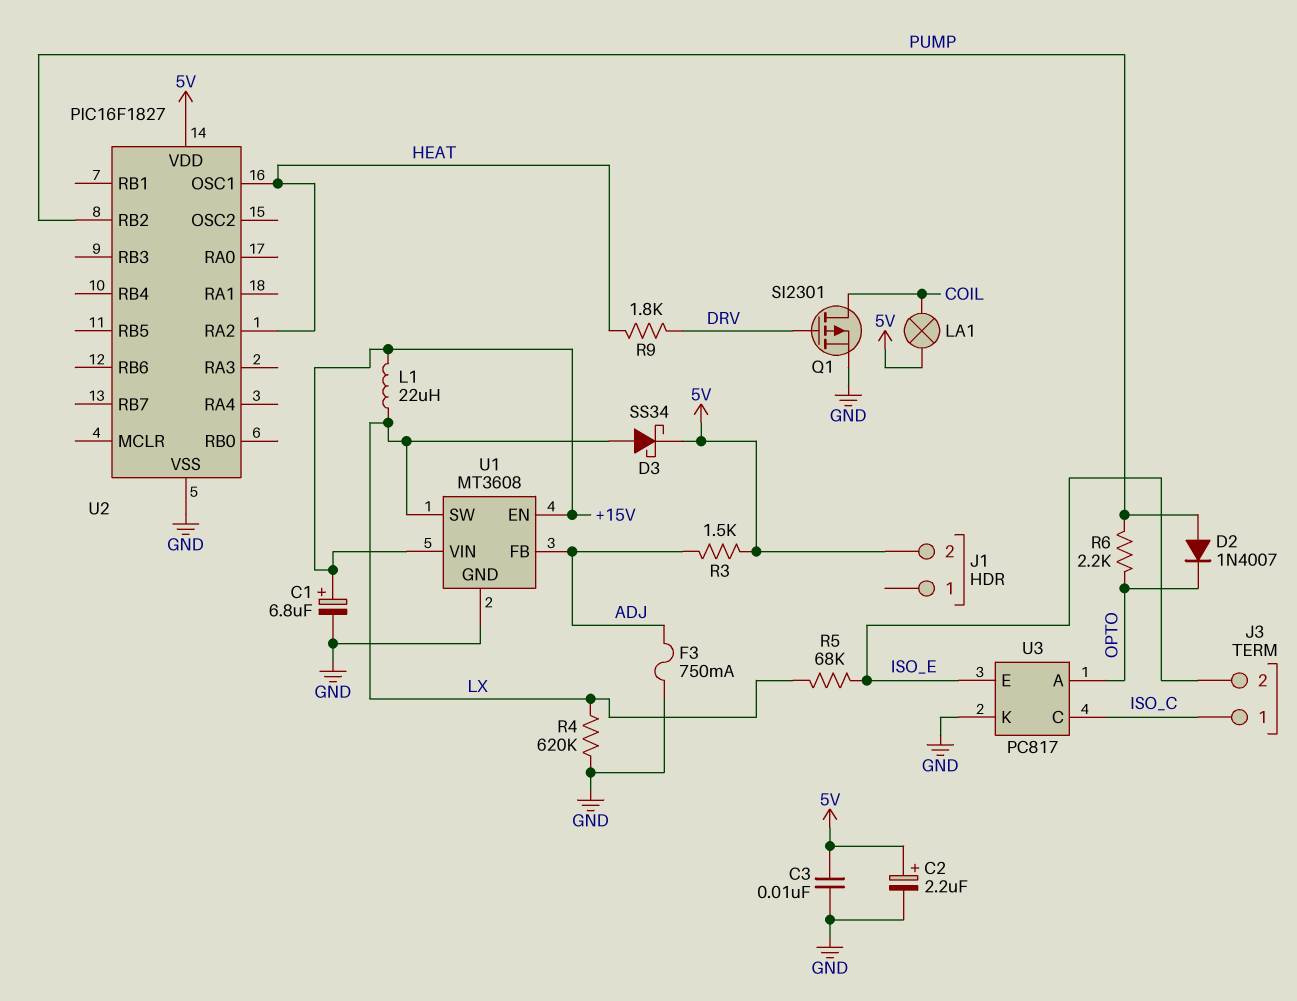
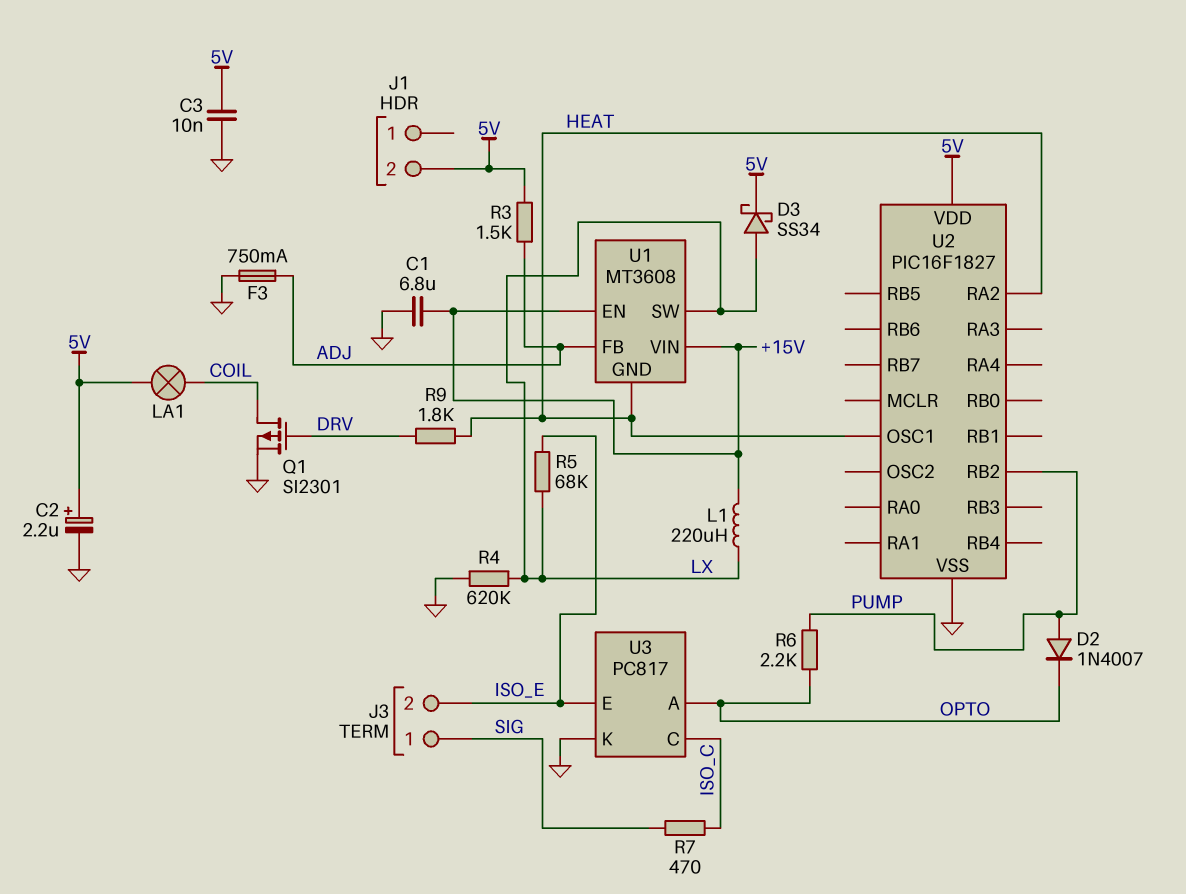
C1: 6.8uF (plus +15V, minus GND) -> 6.8uF (+15V, GND)
J3 pin 1: ISO_C -> SIG
L1: 22uH (+15V, LX) -> 220uH (+15V, LX)
R7: none -> 470 (ISO_C, SIG)
U1 pin GND: GND -> HEAT

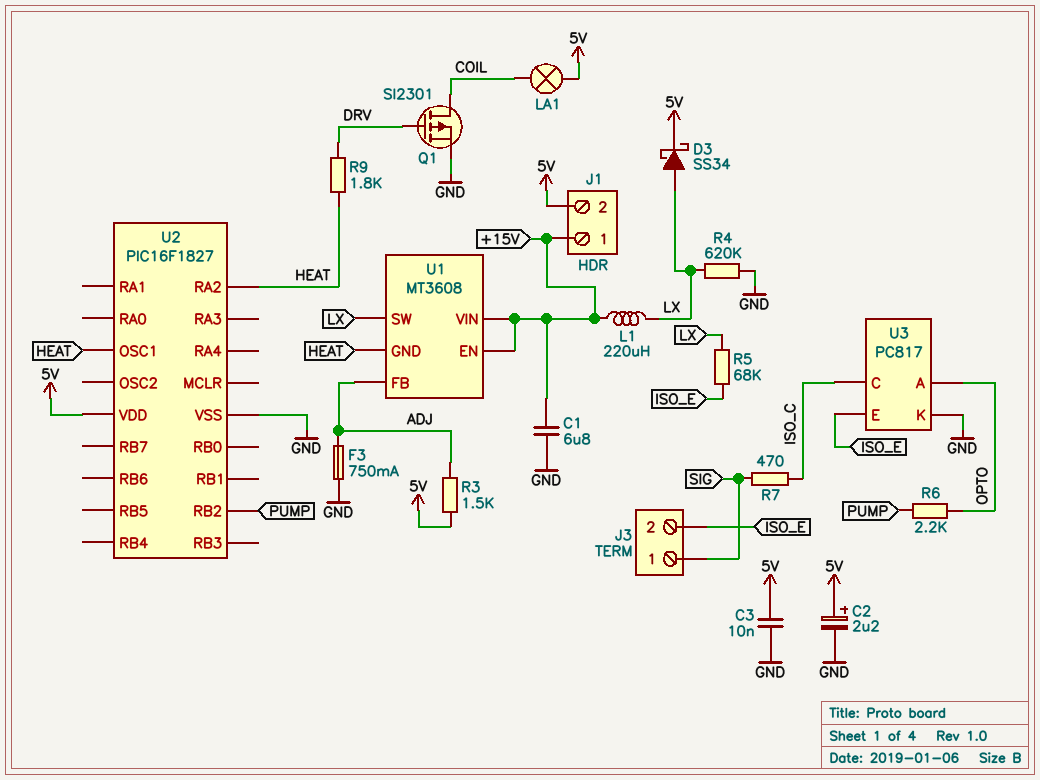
D2: diode 1N4007 (A PUMP, K OPTO) -> none
J1 pin 1: none -> +15V

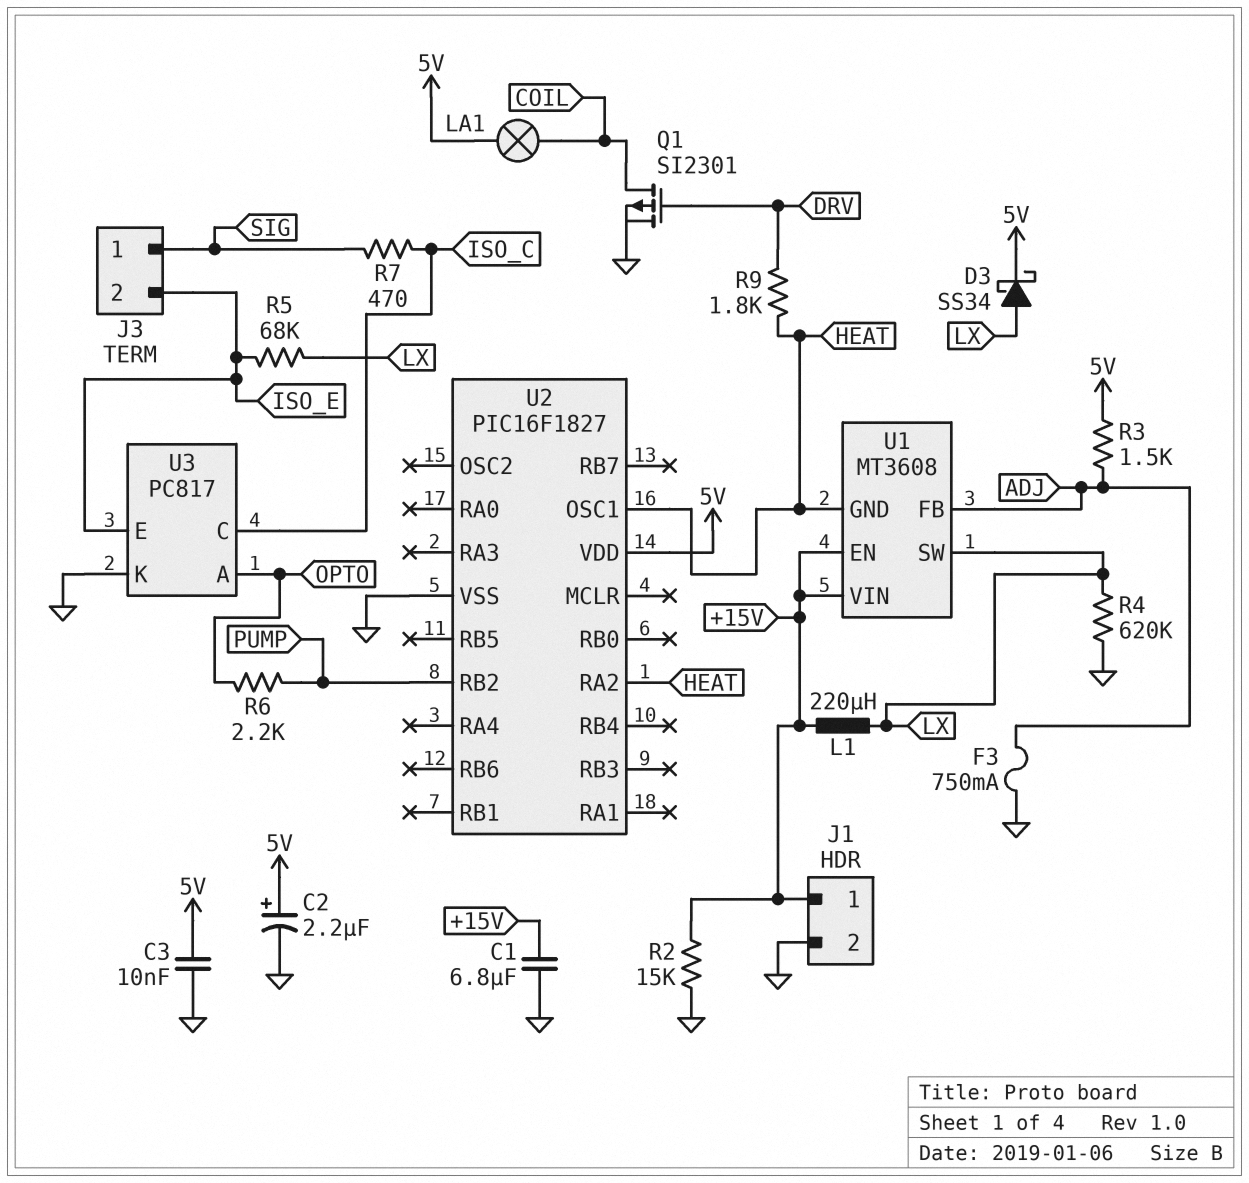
J1 pin 2: 5V -> GND
R2: none -> 15k (+15V, GND)

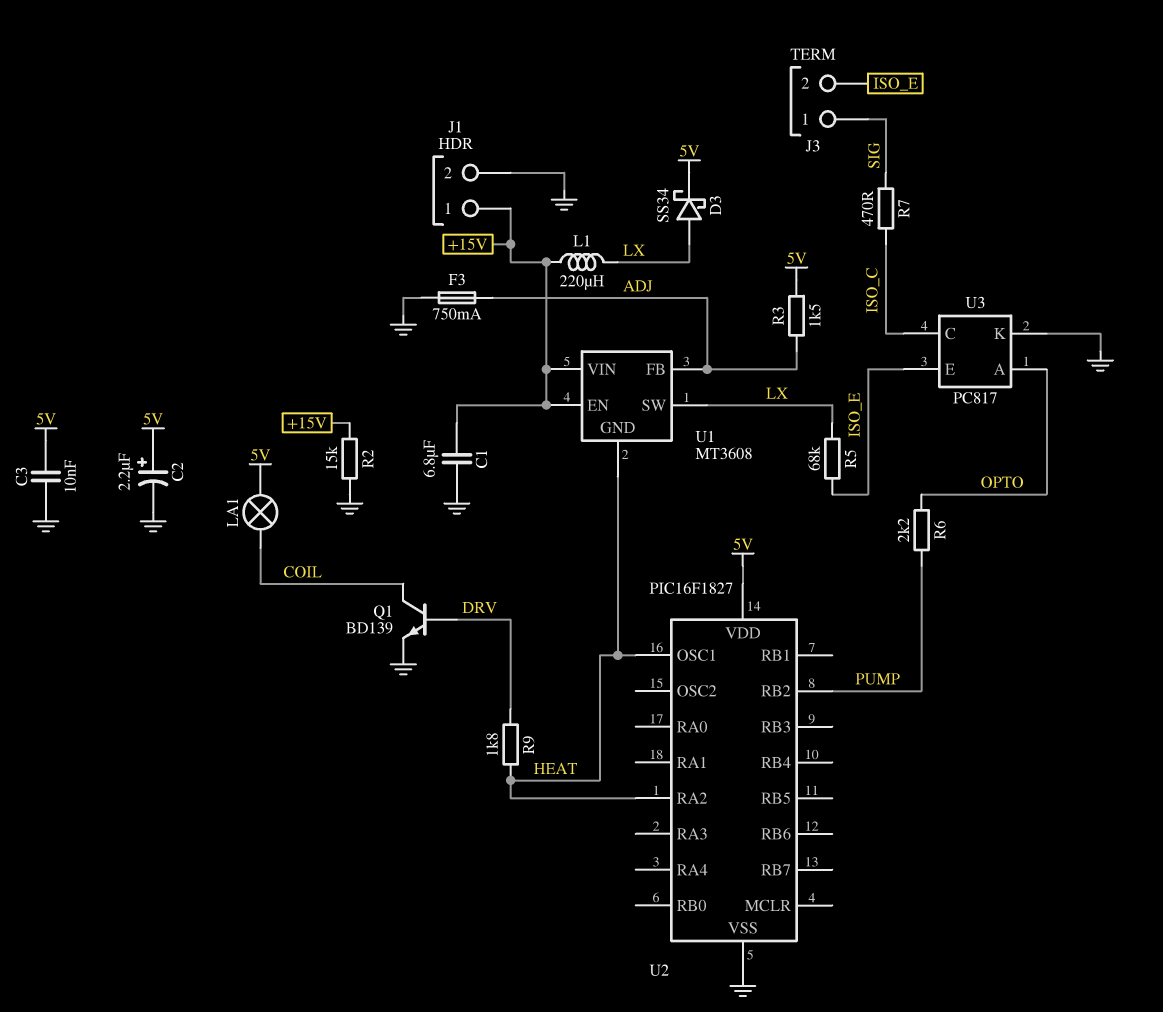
Q1: PMOS SI2301 (G DRV, D COIL, S GND) -> NPN BD139 (B DRV, C COIL, E GND)
R4: 620k (GND, LX) -> none

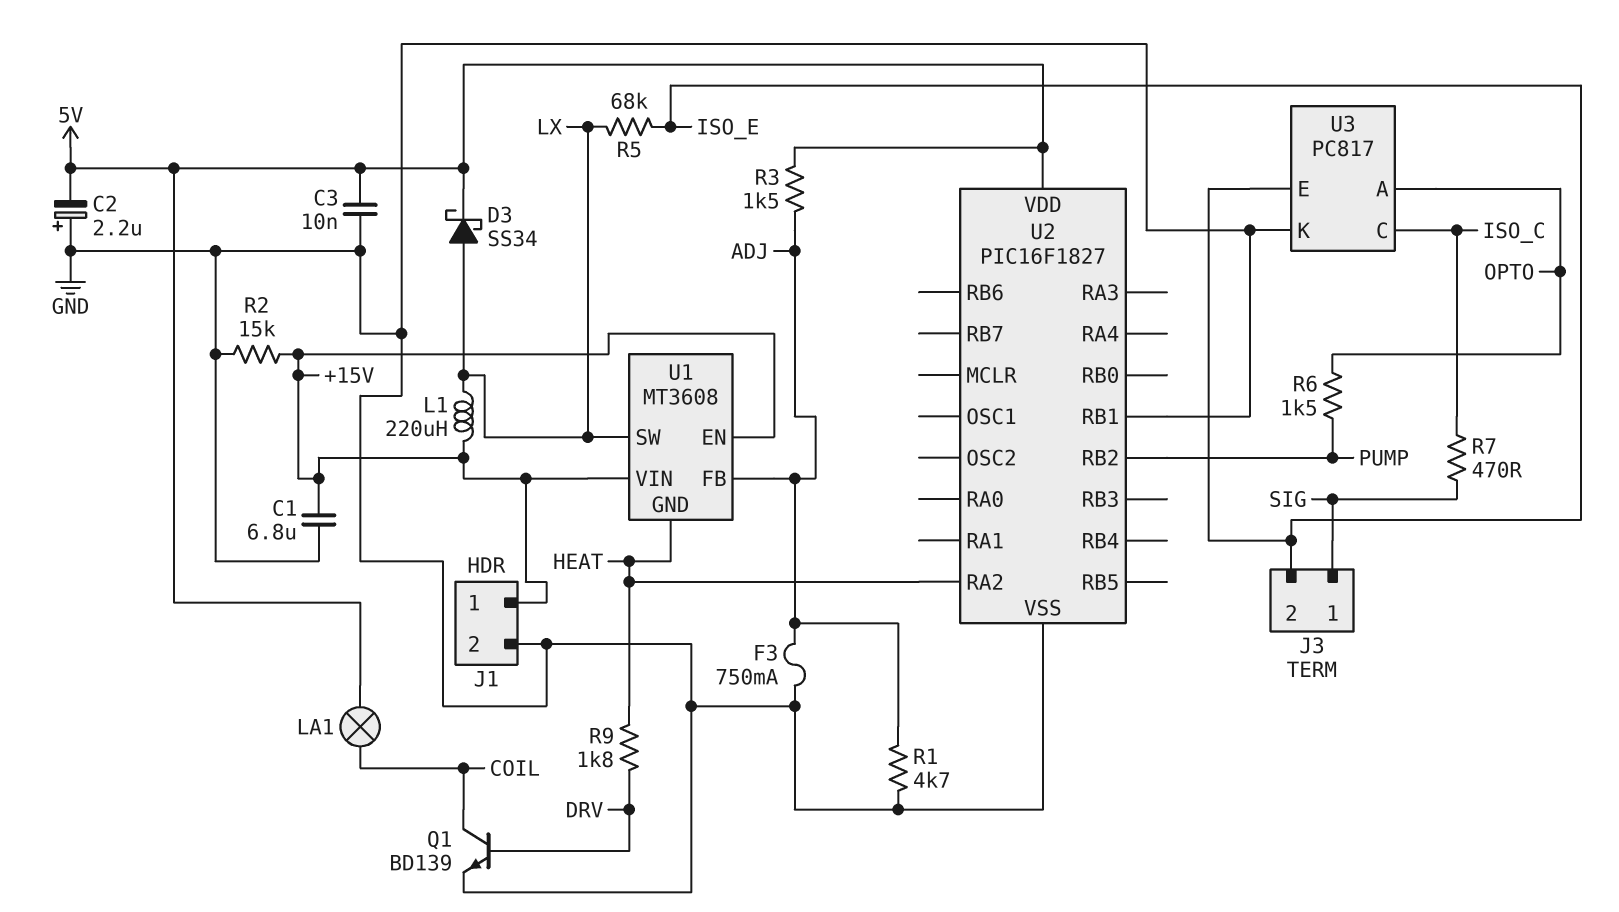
C2: 2.2uF (plus 5V, minus GND) -> 2.2uF (plus GND, minus 5V)
R1: none -> 4.7k (ADJ, GND)
R6: 2.2k (OPTO, PUMP) -> 1.5k (OPTO, PUMP)
U2 pin OSC1: HEAT -> none
U2 pin RB1: none -> GND

